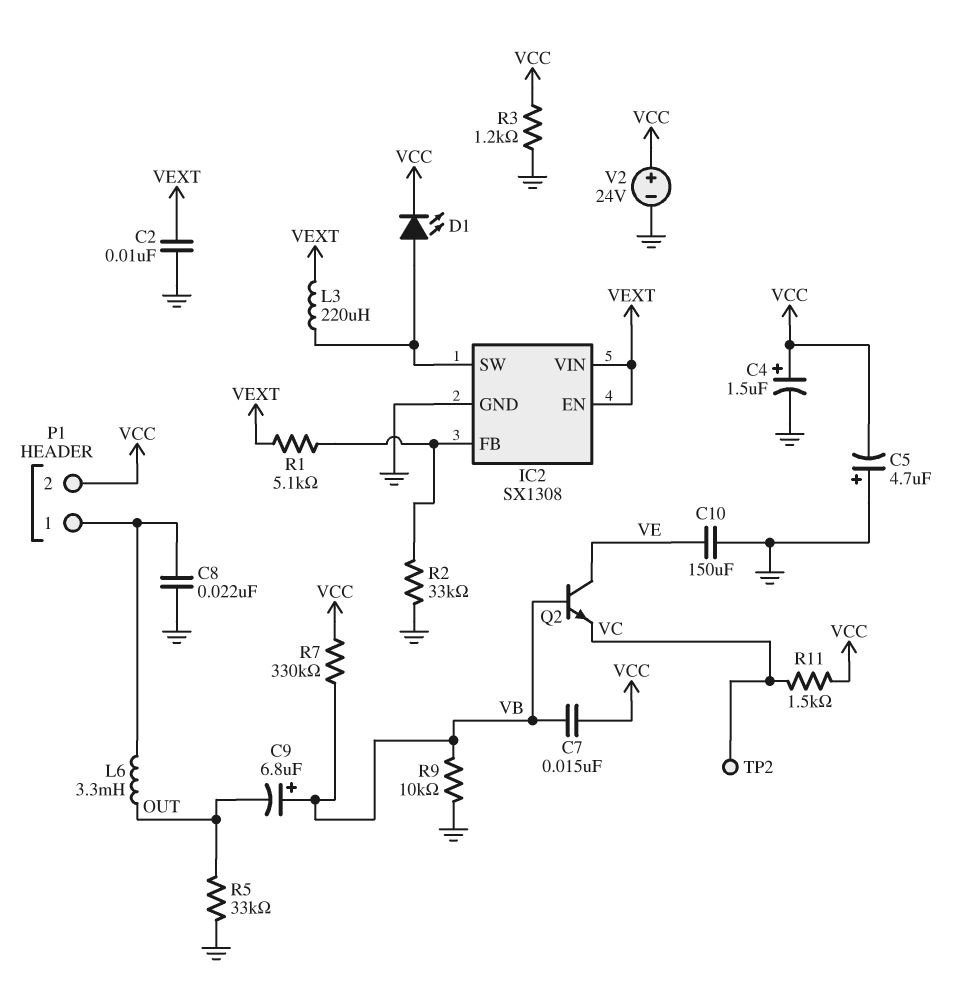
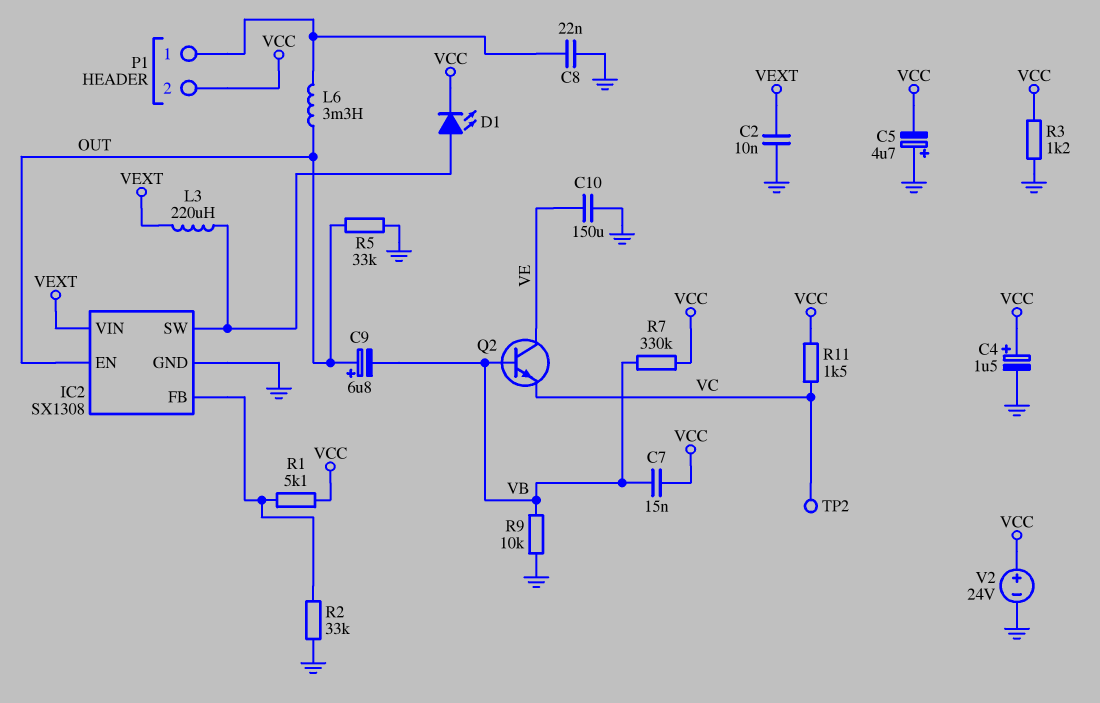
C9: 6.8uF (plus VB, minus OUT) -> 6.8uF (plus OUT, minus VB)
IC2 pin EN: VEXT -> OUT
R1: 5.1k (IC2/FB, VEXT) -> 5.1k (IC2/FB, VCC)

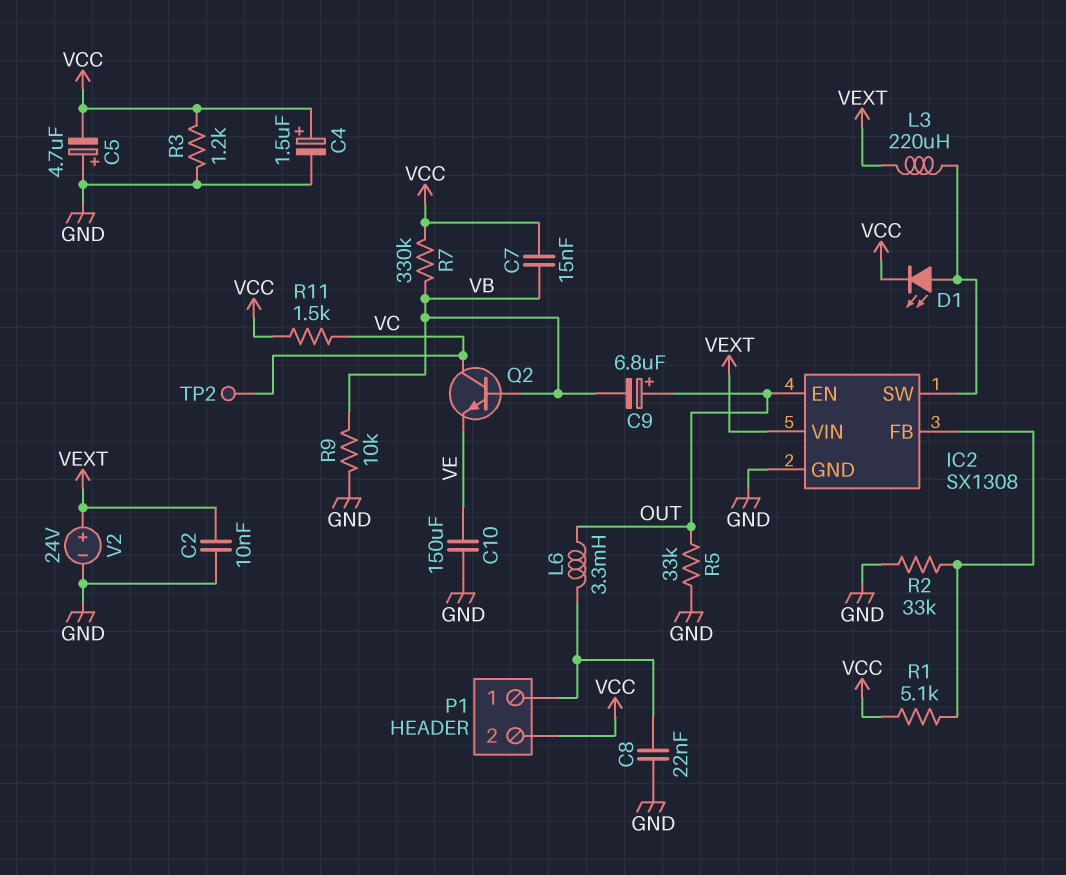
Q2: NPN (B VB, C VE, E VC) -> NPN (B VB, C VC, E VE)
V2: 24V (plus VCC, minus GND) -> 24V (plus VEXT, minus GND)

